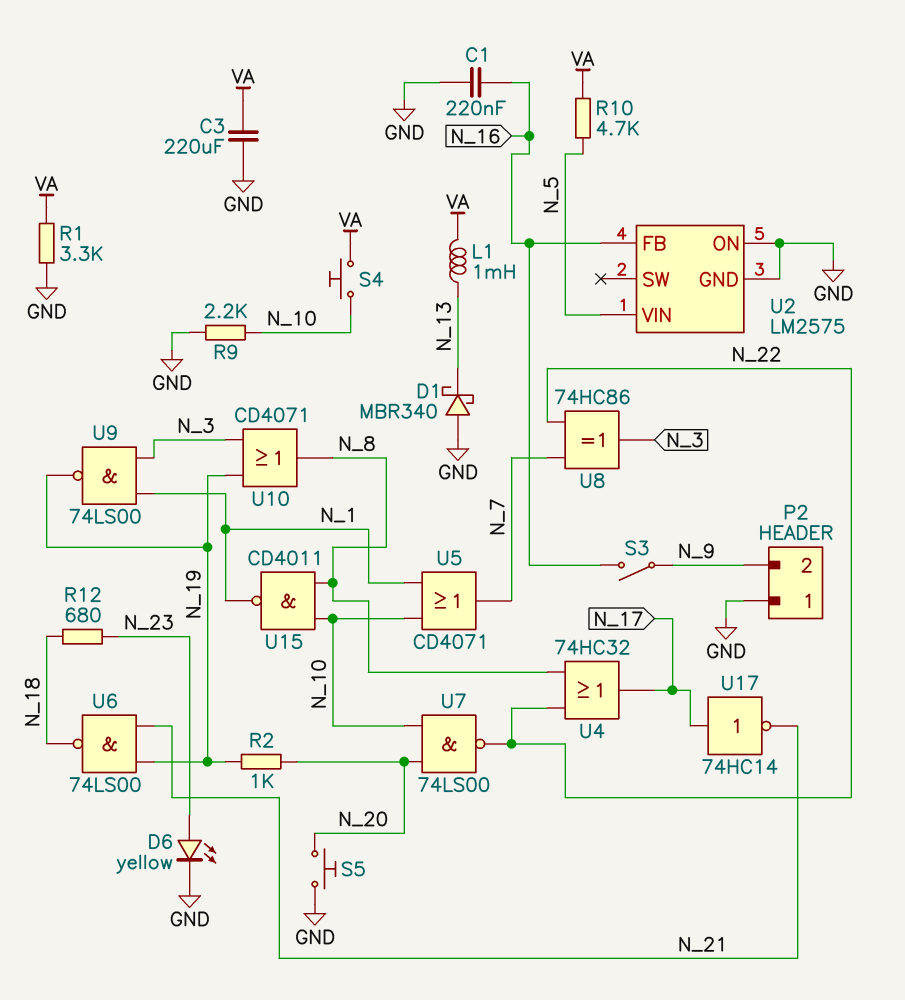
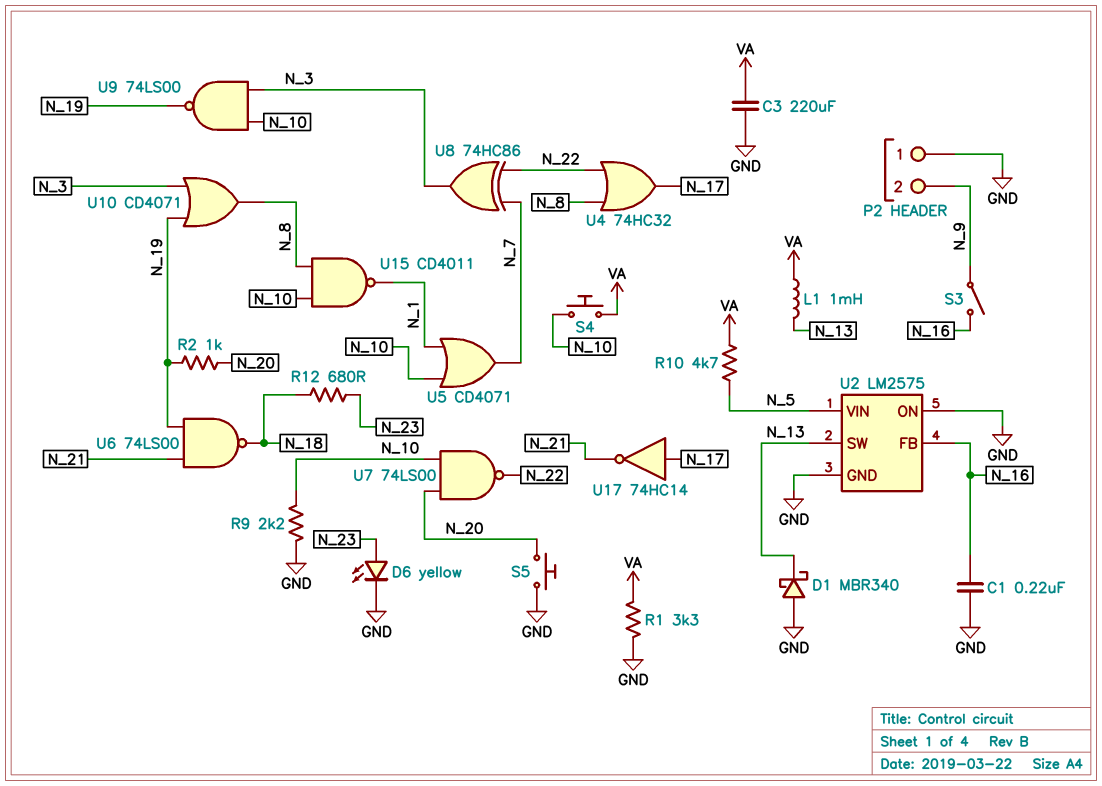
U2 pin SW: none -> N_13
U9: NAND 74LS00 (in N_1, in N_3, out N_19) -> NAND 74LS00 (in N_3, in N_10, out N_19)

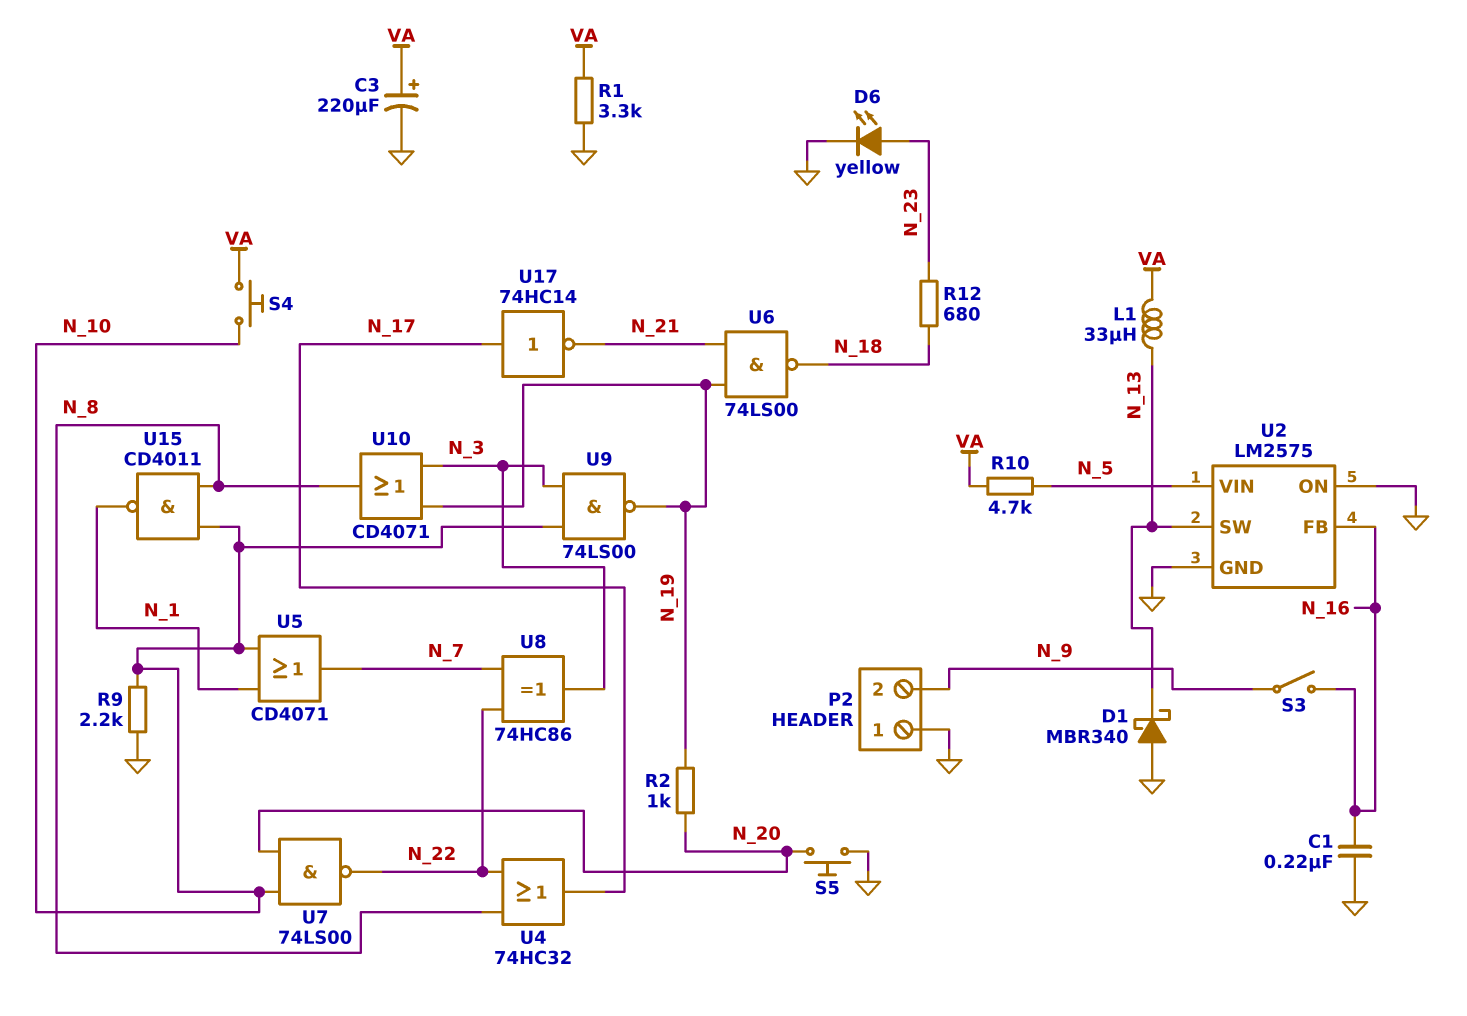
C3: 220uF (GND, VA) -> 220uF (plus VA, minus GND)
L1: 1mH (N_13, VA) -> 33uH (N_13, VA)

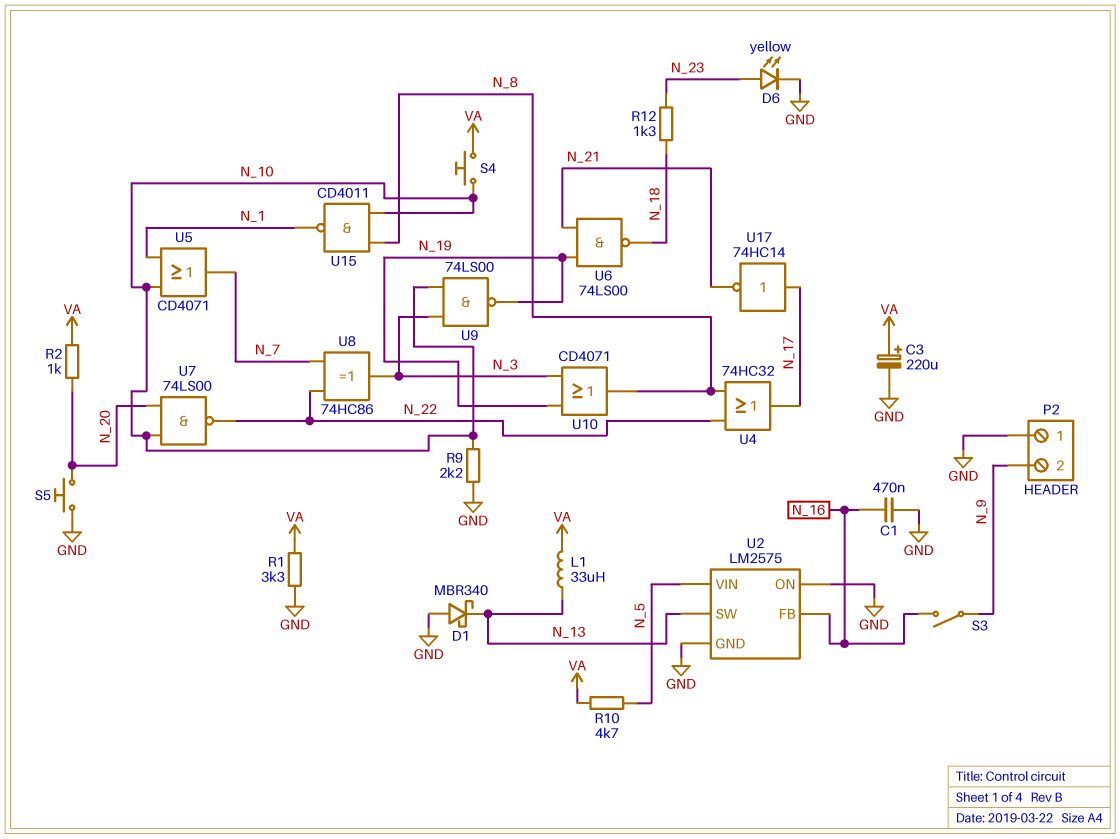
C1: 220nF (GND, N_16) -> 470nF (GND, N_16)
R2: 1k (N_19, N_20) -> 1k (N_20, VA)
R12: 680 (N_18, N_23) -> 1.3k (N_18, N_23)

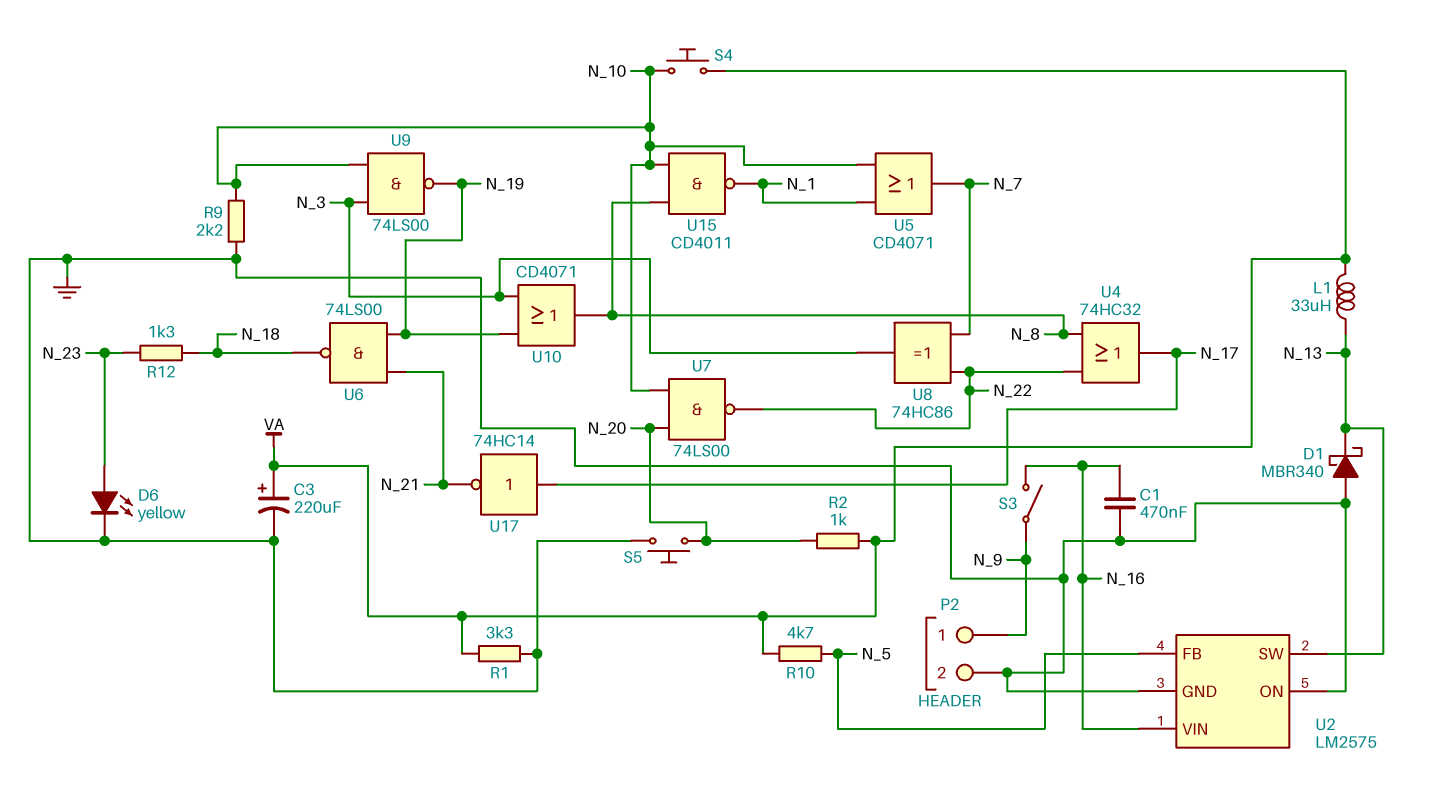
P2 pin 1: GND -> N_9
P2 pin 2: N_9 -> GND
U2 pin FB: N_16 -> N_5
U2 pin VIN: N_5 -> N_16

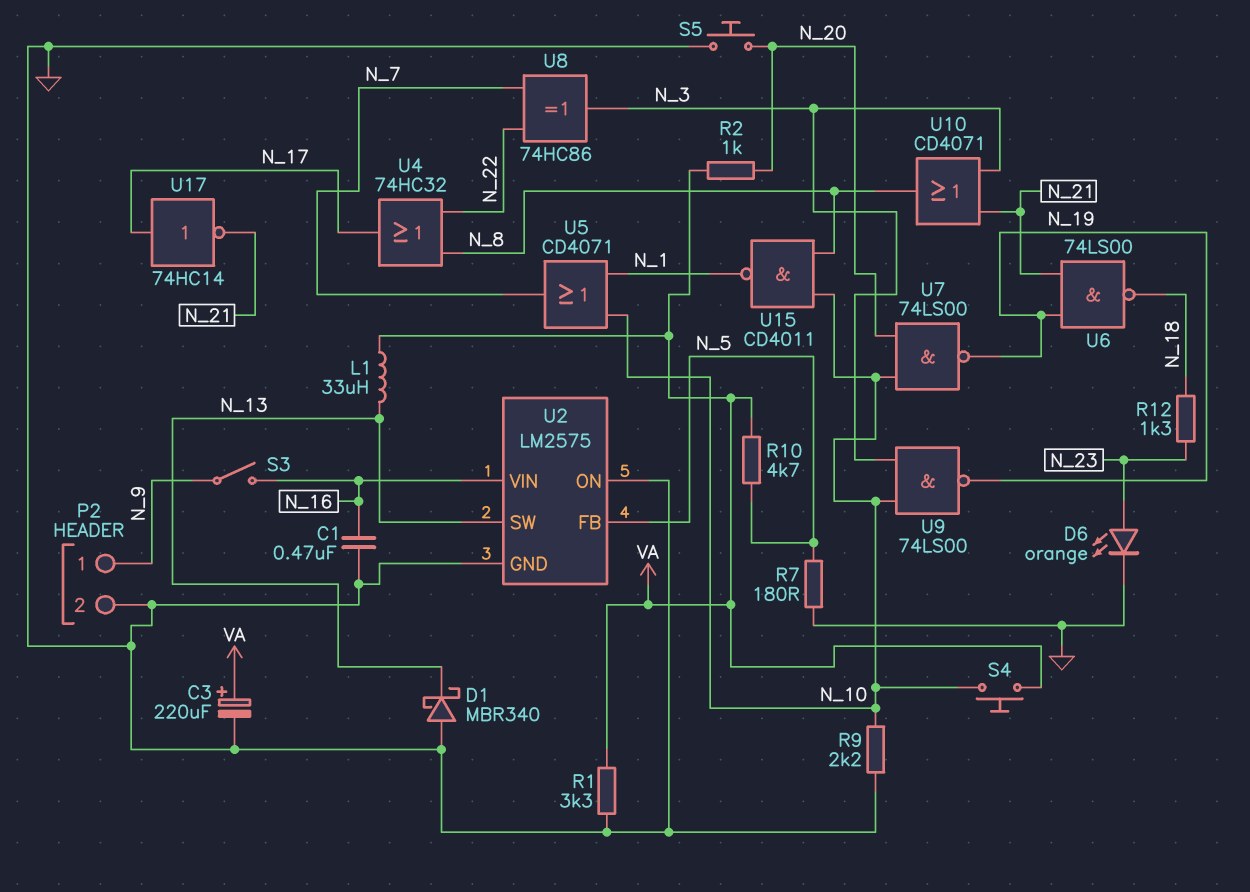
D6: LED yellow (A N_23, K GND) -> LED orange (A N_23, K GND)
R7: none -> 180 (GND, N_5)
U7: NAND 74LS00 (in N_10, in N_20, out N_22) -> NAND 74LS00 (in N_10, in N_20, out N_19)
U10: OR CD4071 (in N_3, in N_19, out N_8) -> OR CD4071 (in N_3, in N_21, out N_8)

